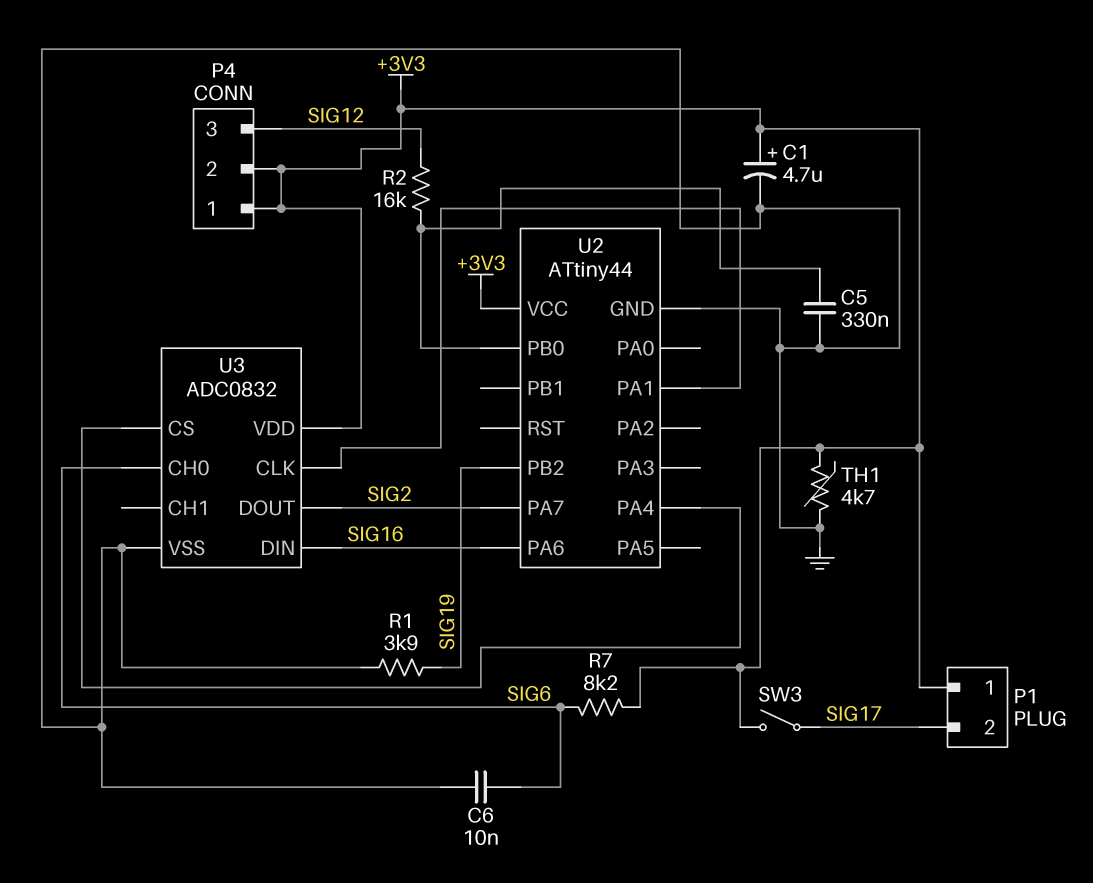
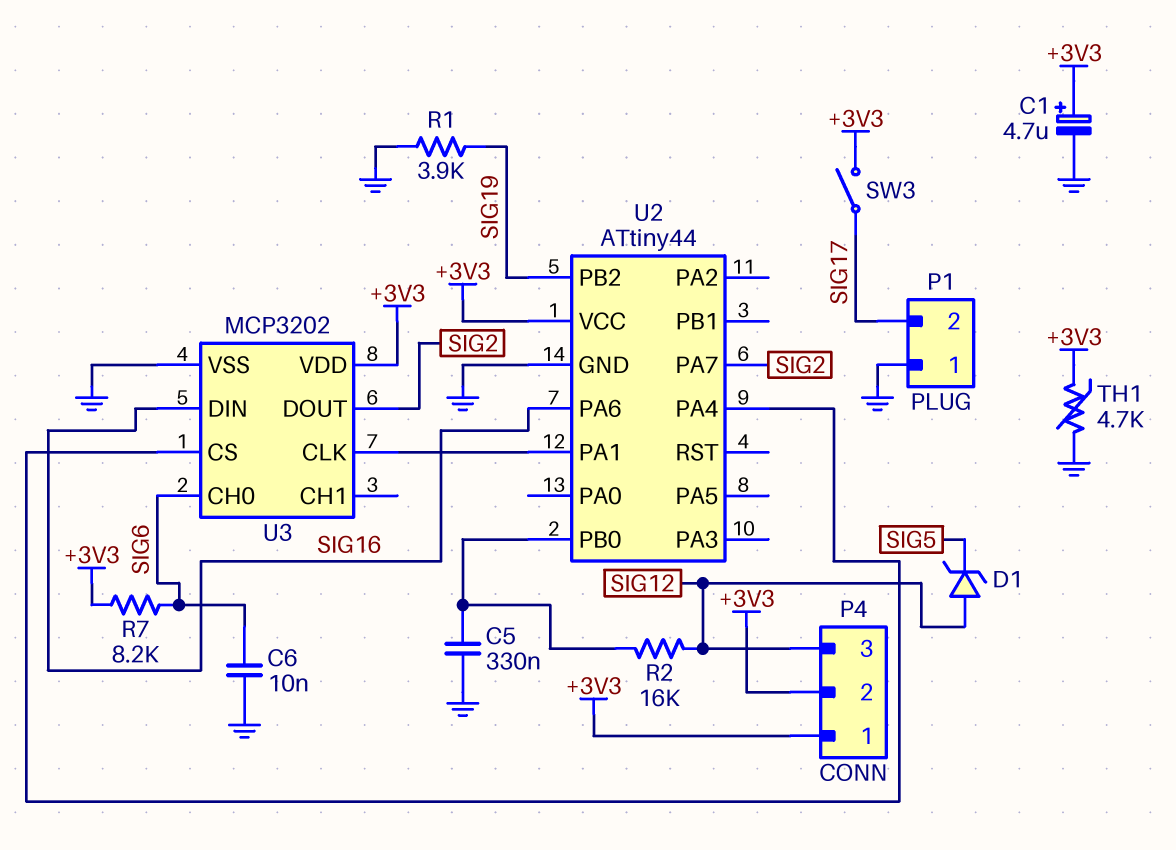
D1: none -> zener (A SIG12, K SIG5)
P1 pin 1: +3V3 -> GND
U3: ADC0832 -> MCP3202

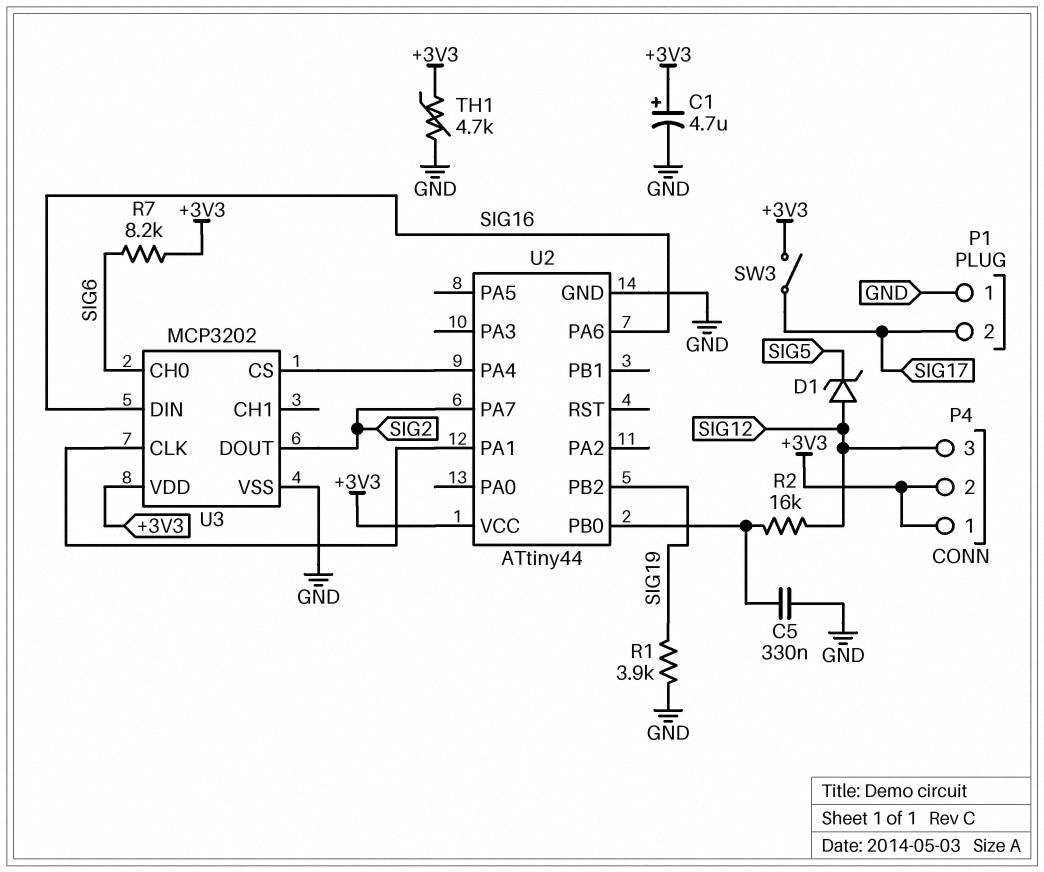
C6: 10nF (GND, SIG6) -> none

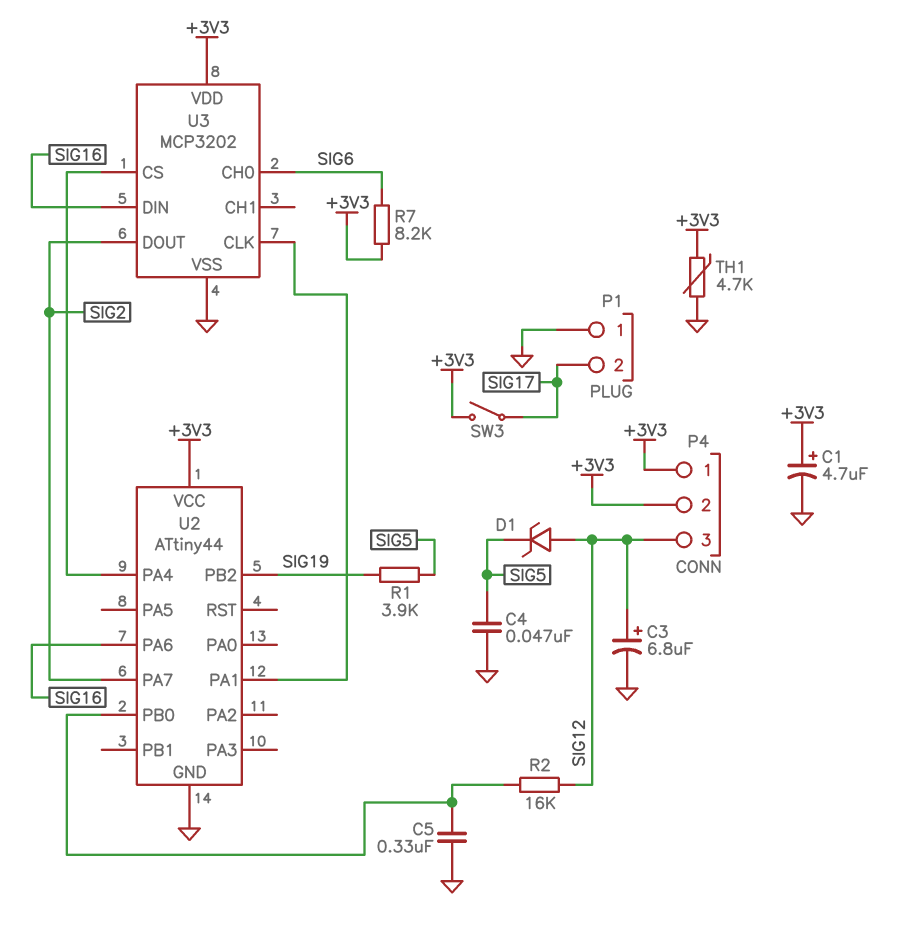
C3: none -> 6.8uF (plus SIG12, minus GND)
C4: none -> 47nF (GND, SIG5)
R1: 3.9k (GND, SIG19) -> 3.9k (SIG5, SIG19)

